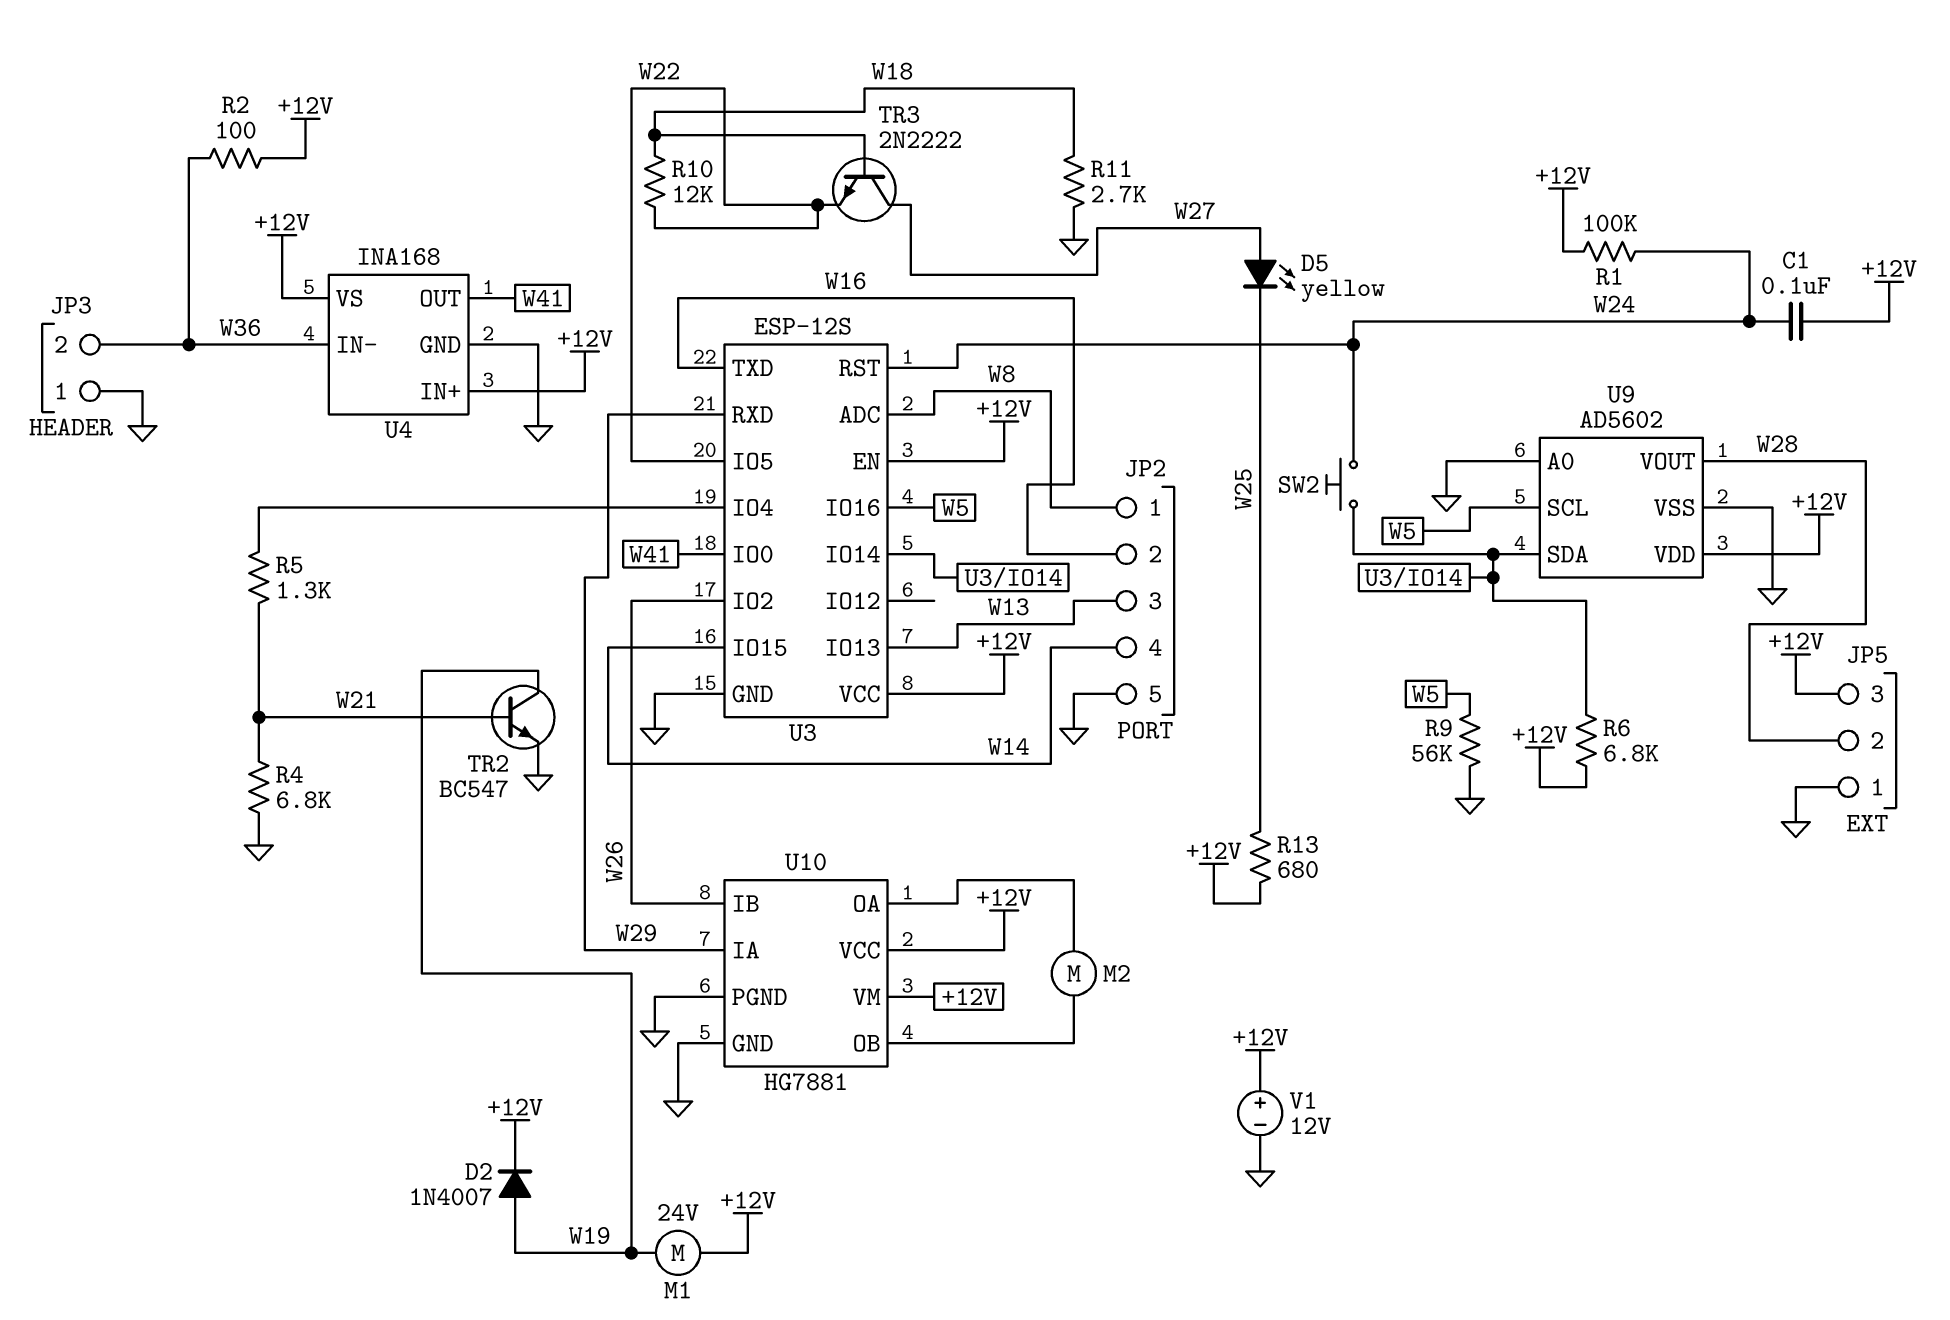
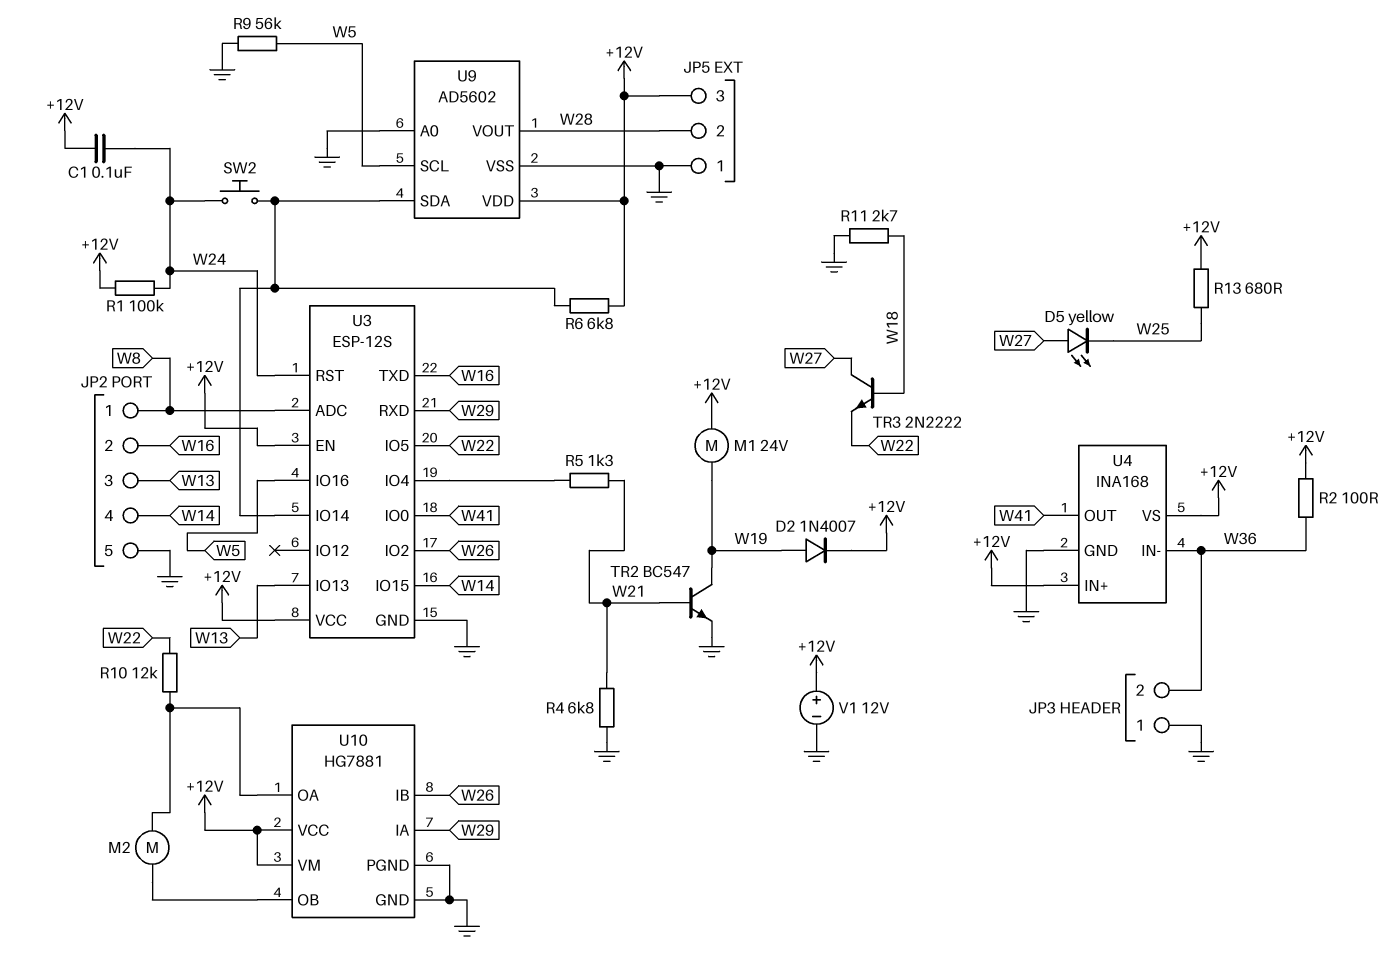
R10: 12k (W18, W22) -> 12k (U10/OA, W22)

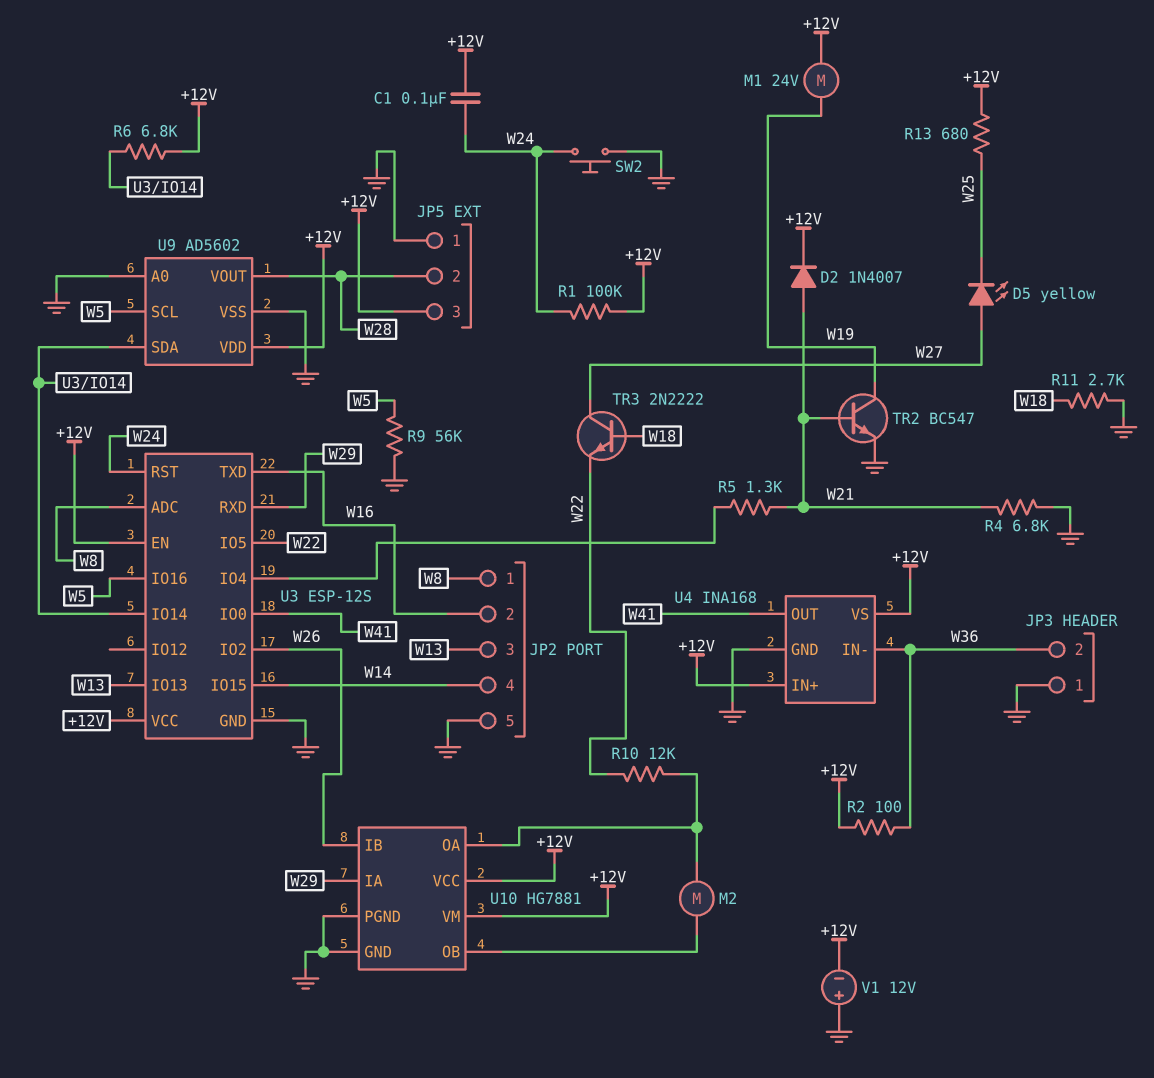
D2: diode 1N4007 (A W19, K +12V) -> diode 1N4007 (A W21, K +12V)
SW2: button (U3/IO14, W24) -> button (GND, W24)
V1: 12V (plus +12V, minus GND) -> 12V (plus GND, minus +12V)

